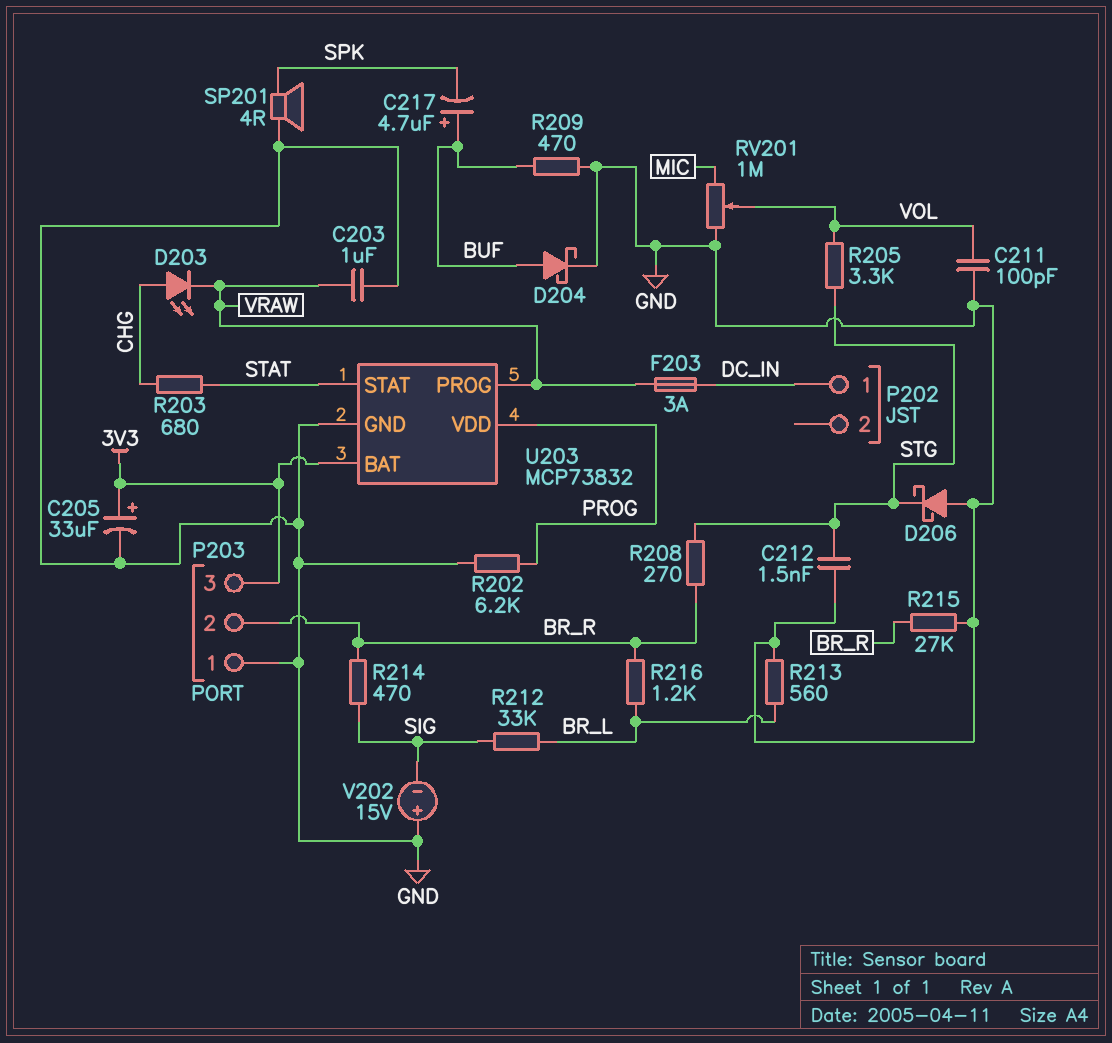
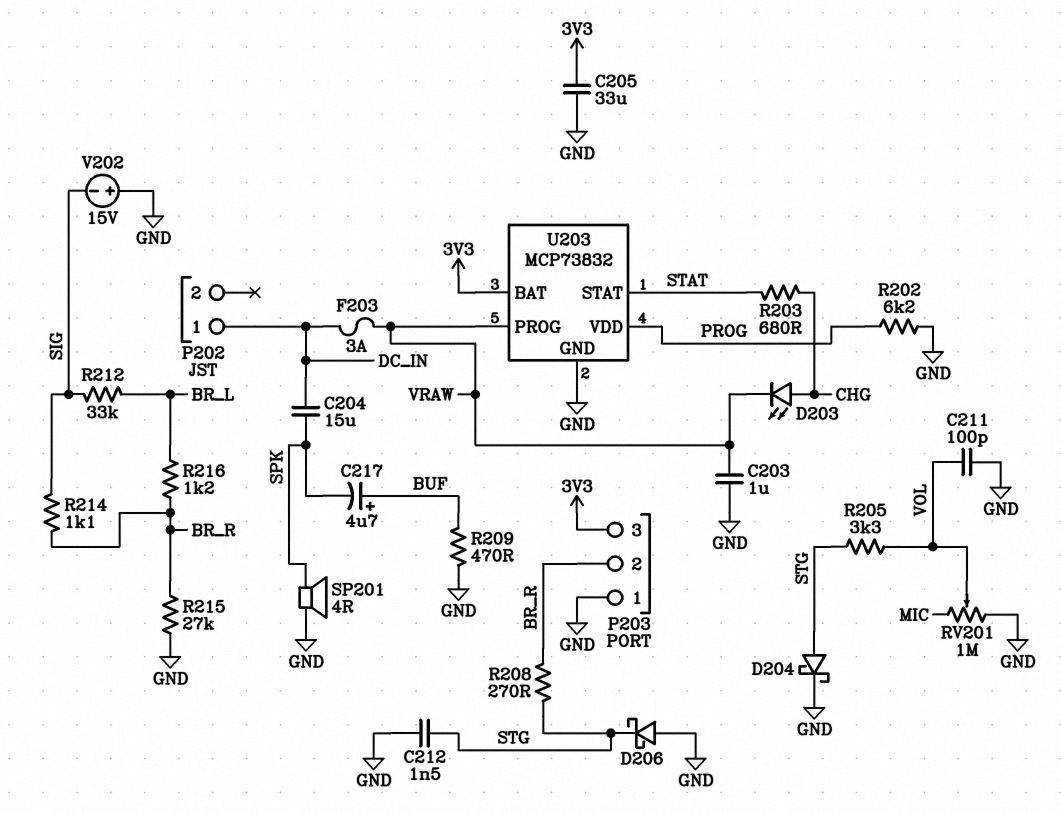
C204: none -> 15uF (DC_IN, SPK)
C205: 33uF (plus 3V3, minus GND) -> 33uF (3V3, GND)
D204: schottky (A BUF, K GND) -> schottky (A STG, K GND)
R213: 560 (BR_L, GND) -> none
R214: 470 (BR_R, SIG) -> 1.1k (BR_R, SIG)

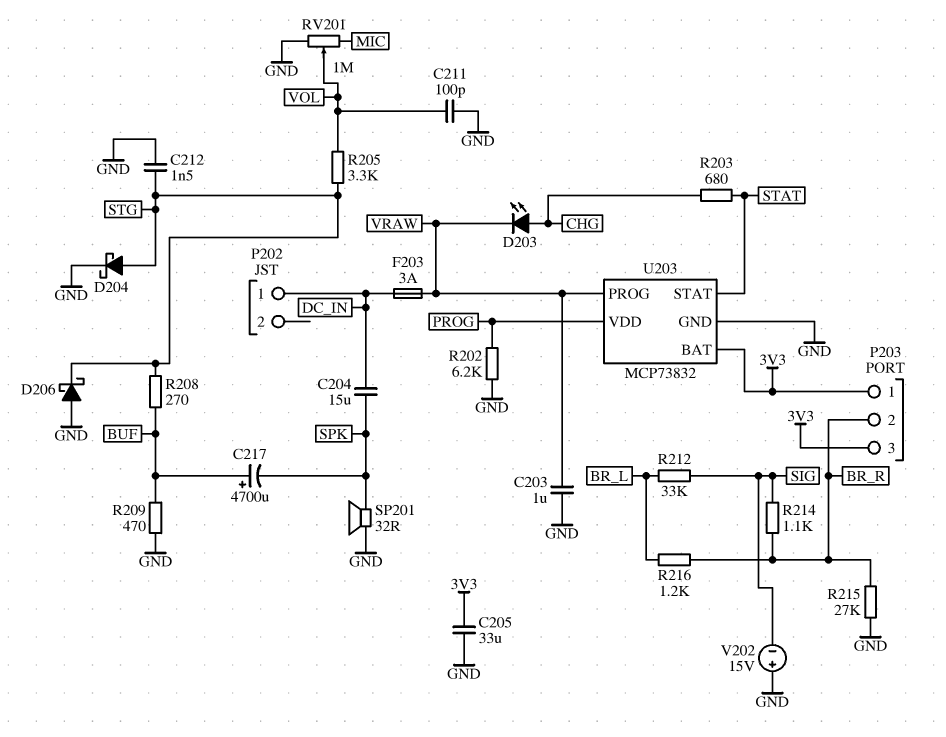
C217: 4.7uF (plus BUF, minus SPK) -> 4700uF (plus BUF, minus SPK)
P203 pin 1: GND -> 3V3
R208: 270 (BR_R, STG) -> 270 (BUF, STG)
SP201: speaker 4R (GND, SPK) -> speaker 32R (GND, SPK)

